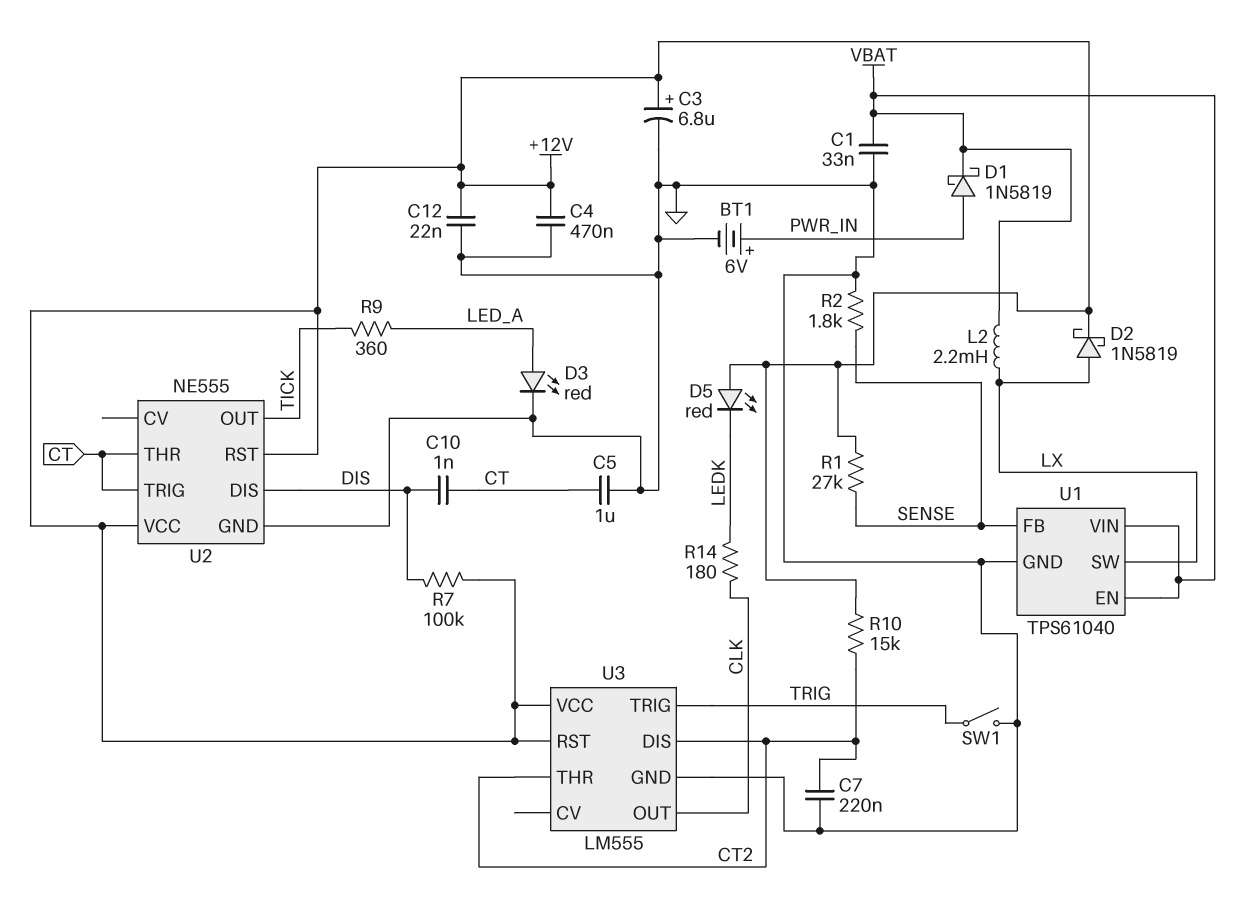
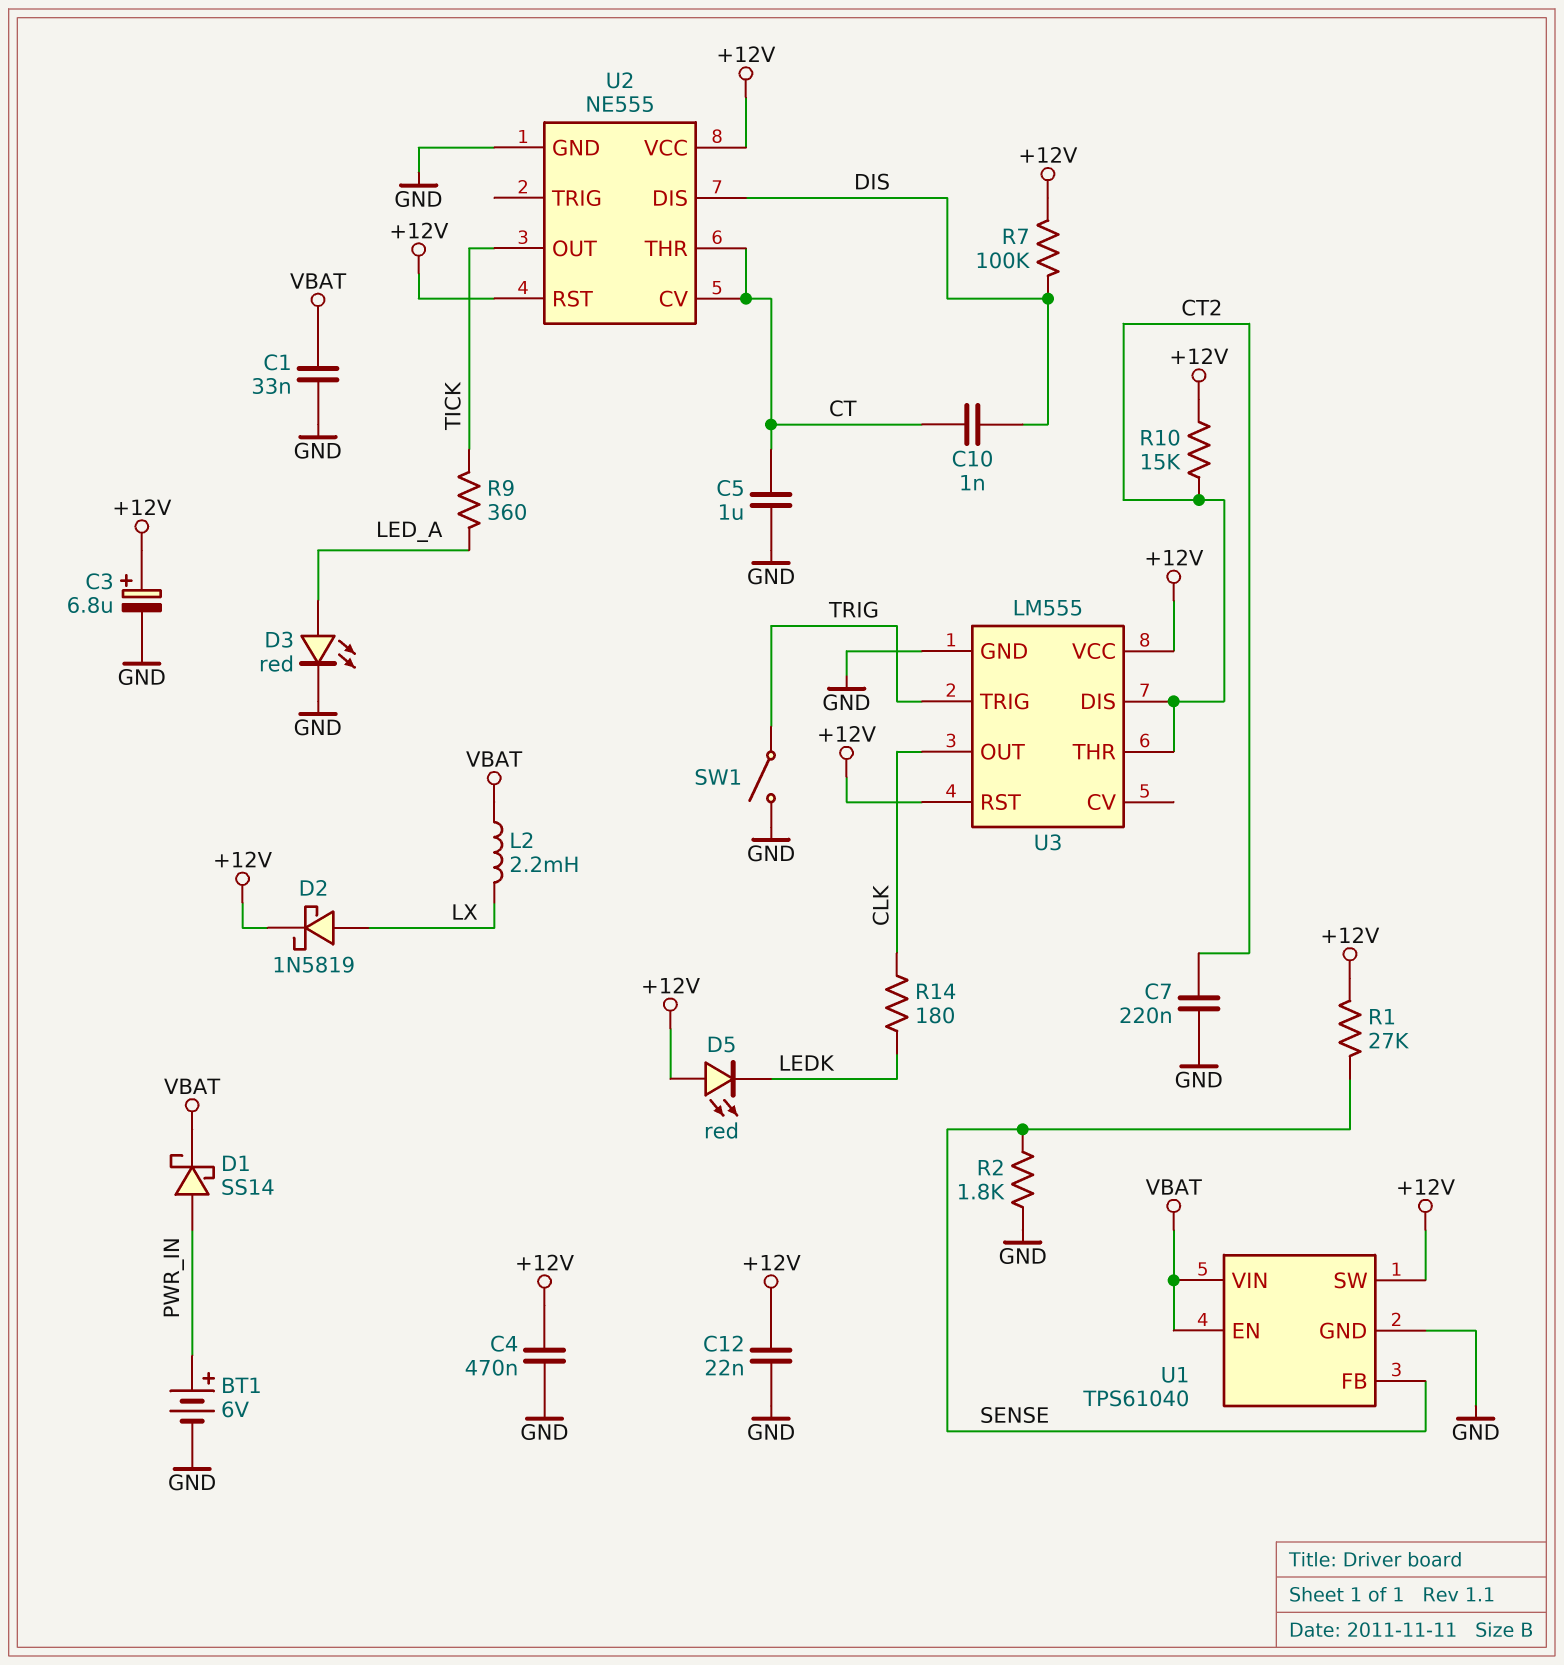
D1: schottky 1N5819 (A PWR_IN, K VBAT) -> schottky SS14 (A PWR_IN, K VBAT)
U1 pin SW: LX -> +12V
U2 pin CV: none -> CT
U2 pin TRIG: CT -> none

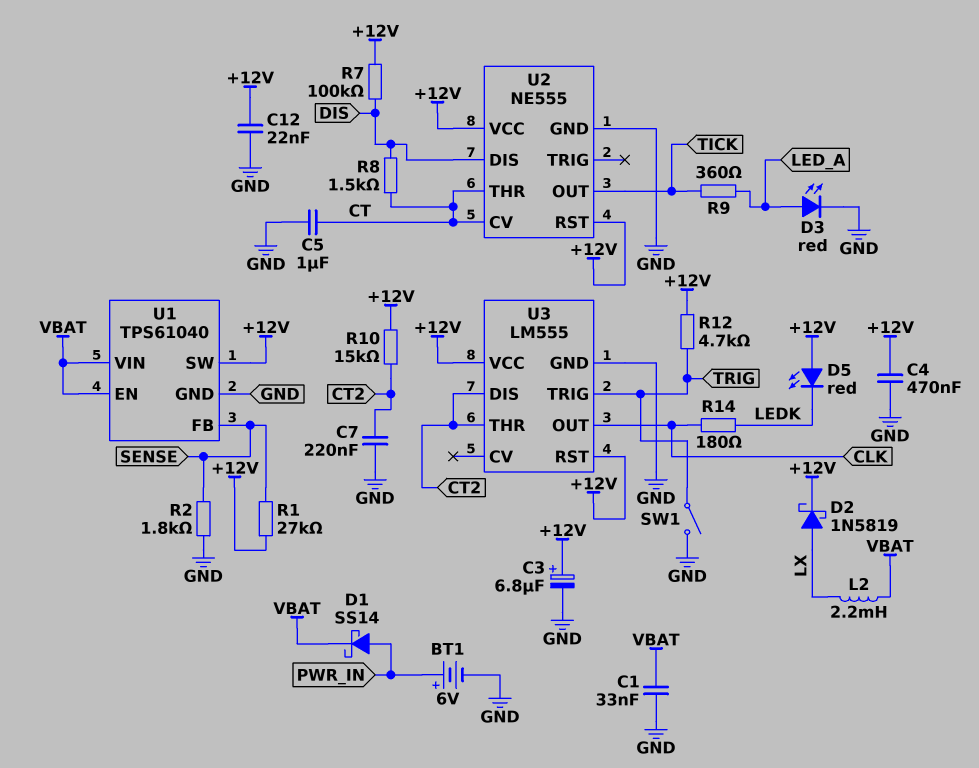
C10: 1nF (CT, DIS) -> none
R8: none -> 1.5k (CT, DIS)
R12: none -> 4.7k (+12V, TRIG)

